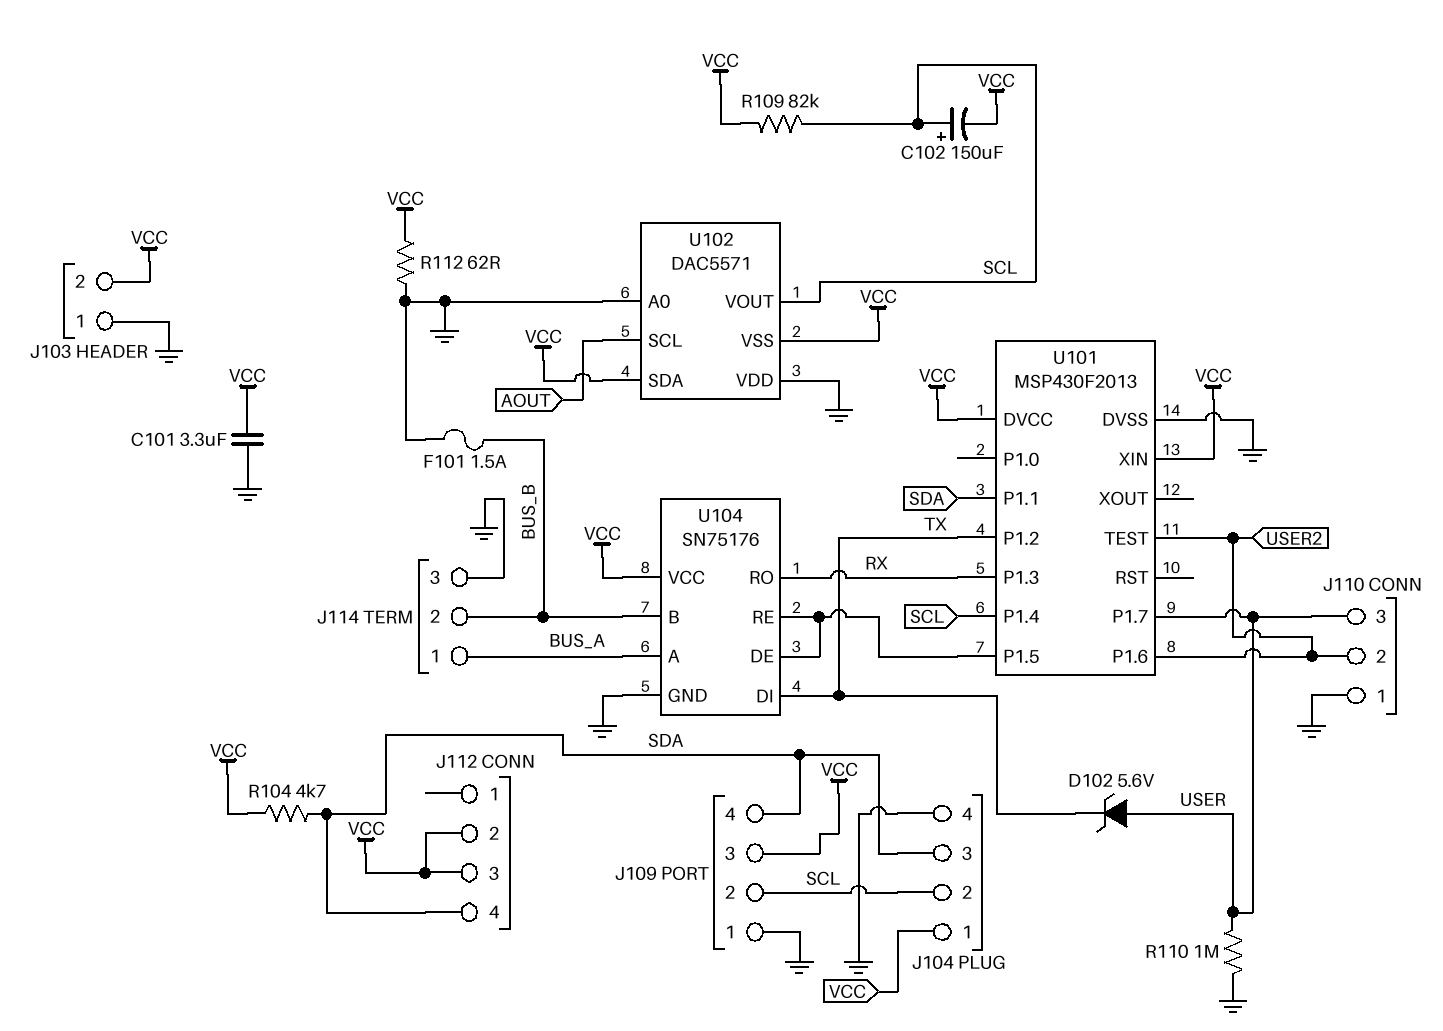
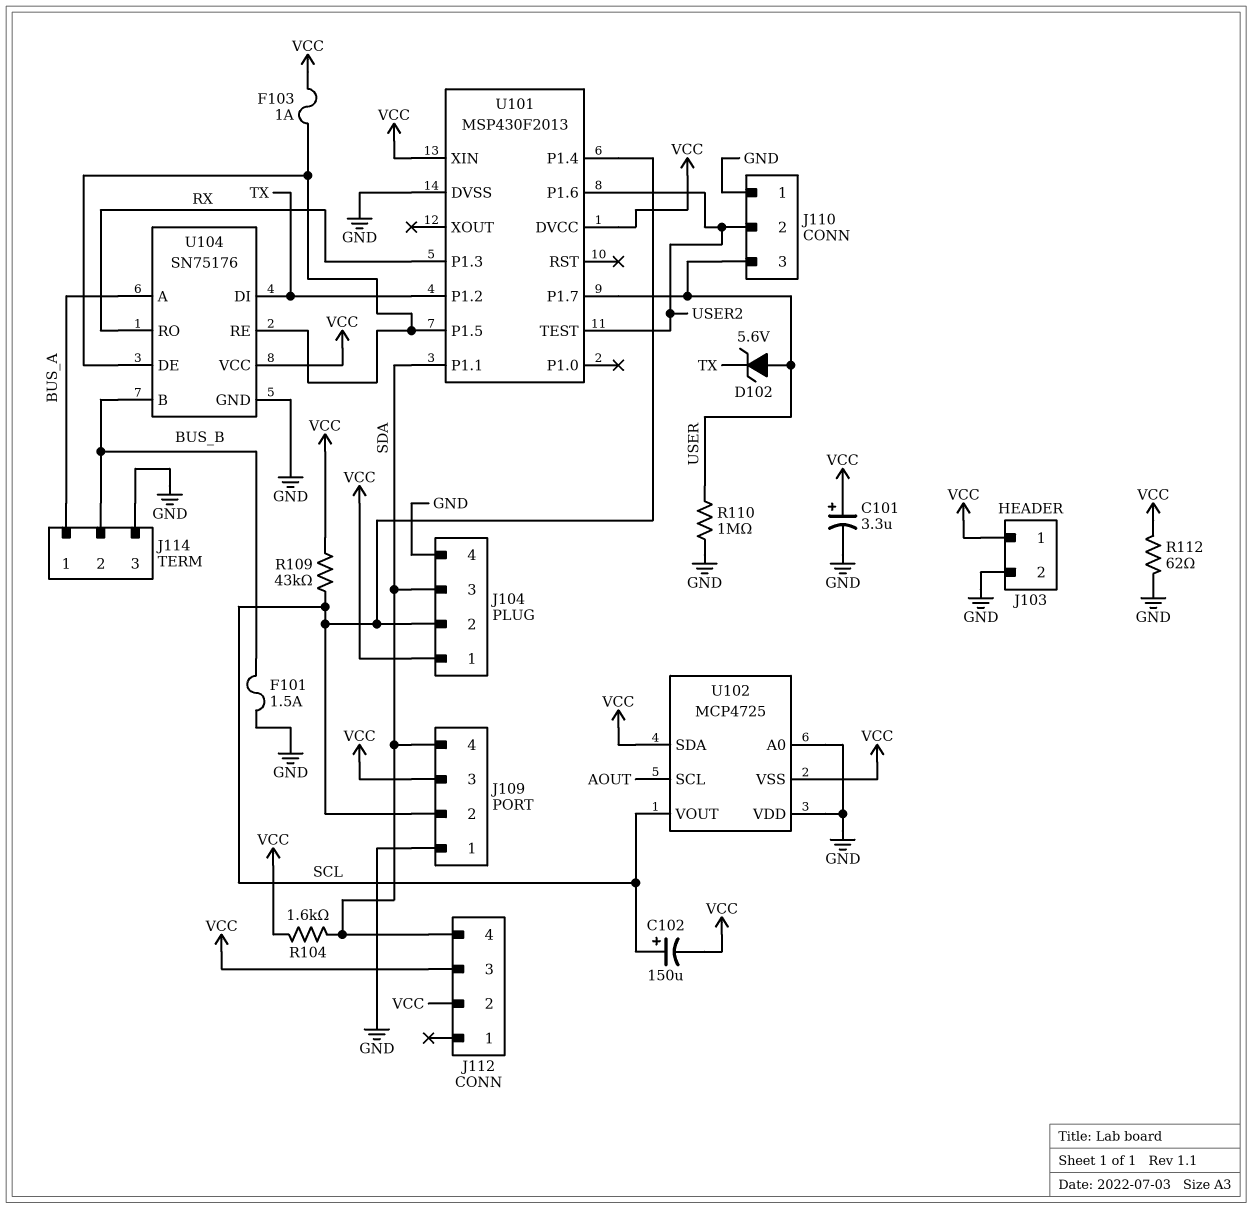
C101: 3.3uF (GND, VCC) -> 3.3uF (plus VCC, minus GND)
F103: none -> 1A (U101/P1.5, VCC)
J103 pin 1: GND -> VCC
J103 pin 2: VCC -> GND
R104: 4.7k (SDA, VCC) -> 1.6k (SDA, VCC)
R109: 82k (SCL, VCC) -> 43k (SCL, VCC)
U102: DAC5571 -> MCP4725

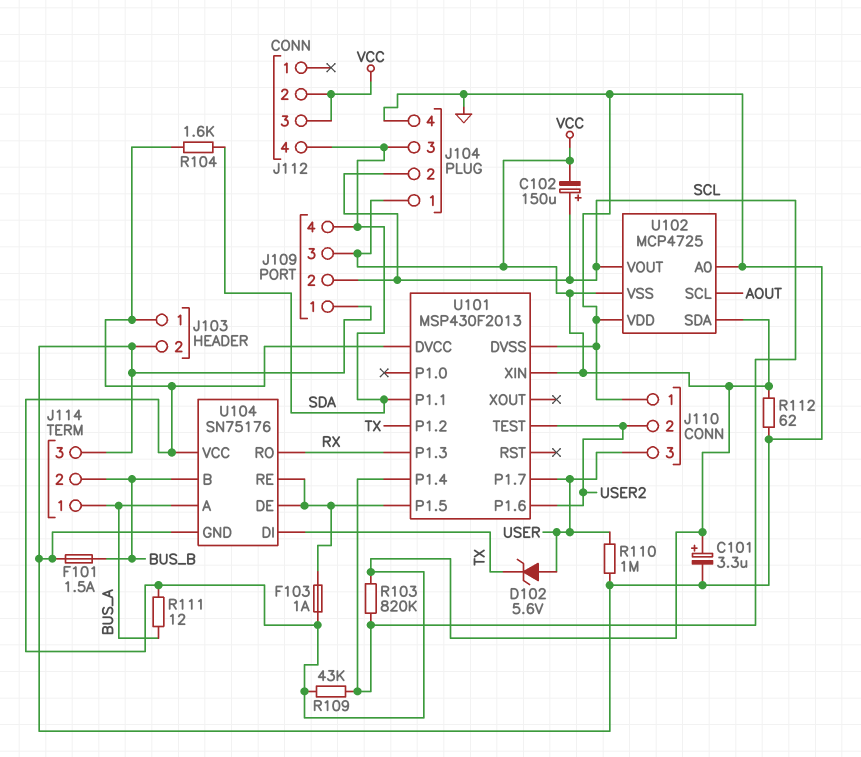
R103: none -> 820k (SCL, VCC)
R111: none -> 12 (BUS_A, VCC)

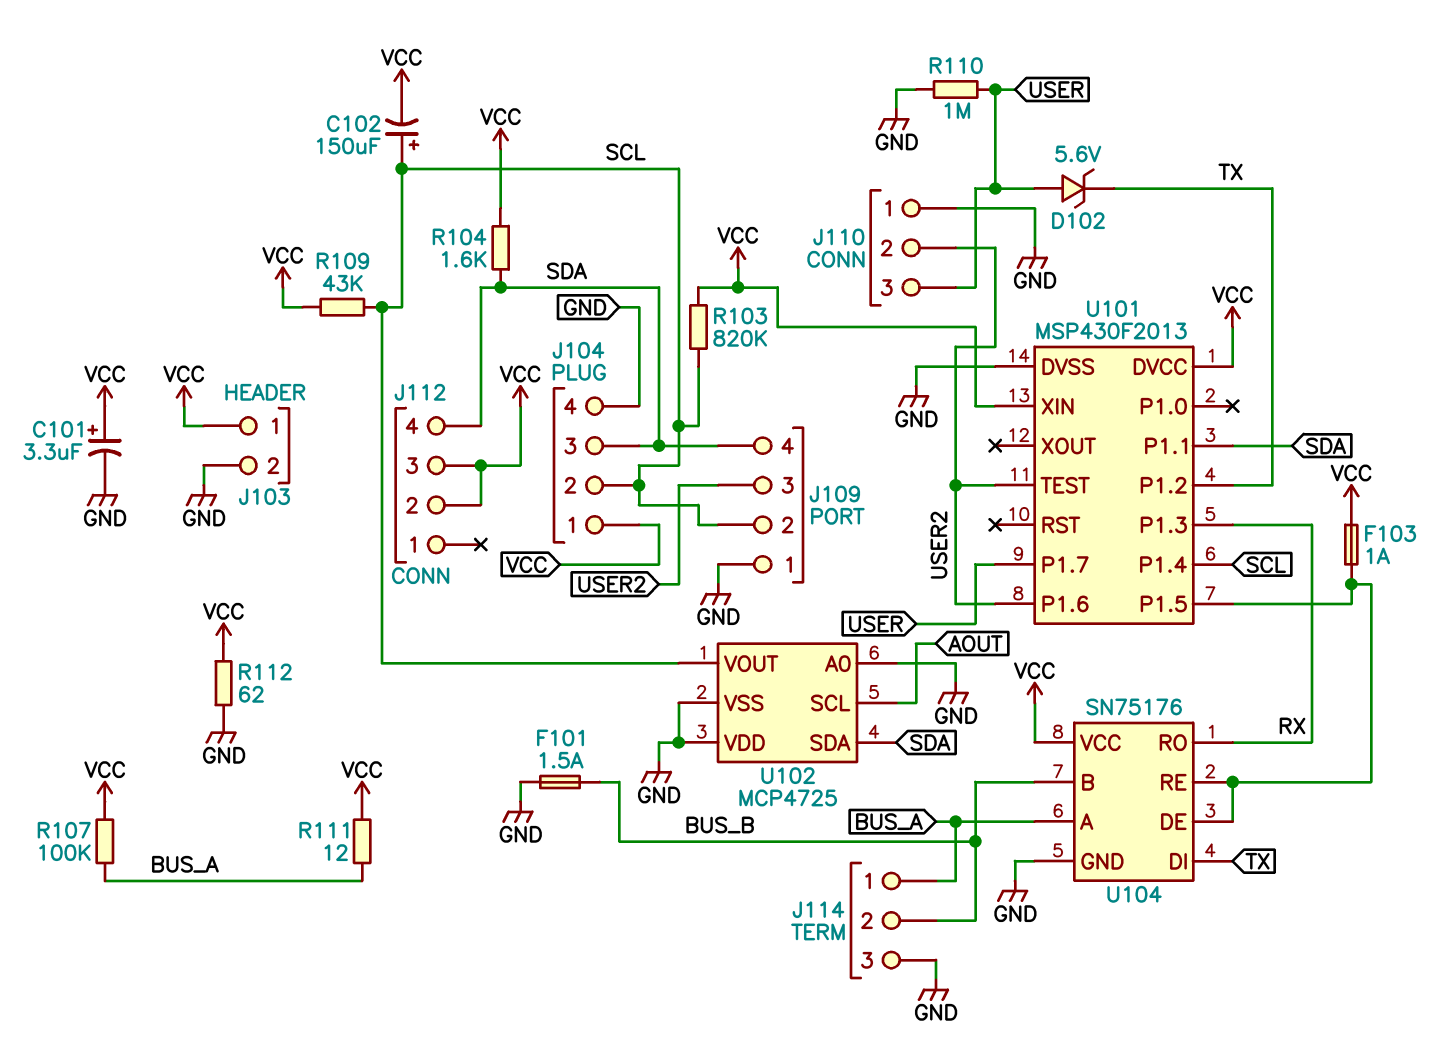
J109 pin 3: VCC -> USER2
R107: none -> 100k (BUS_A, VCC)
U102 pin SDA: VCC -> SDA
U102 pin VSS: VCC -> GND

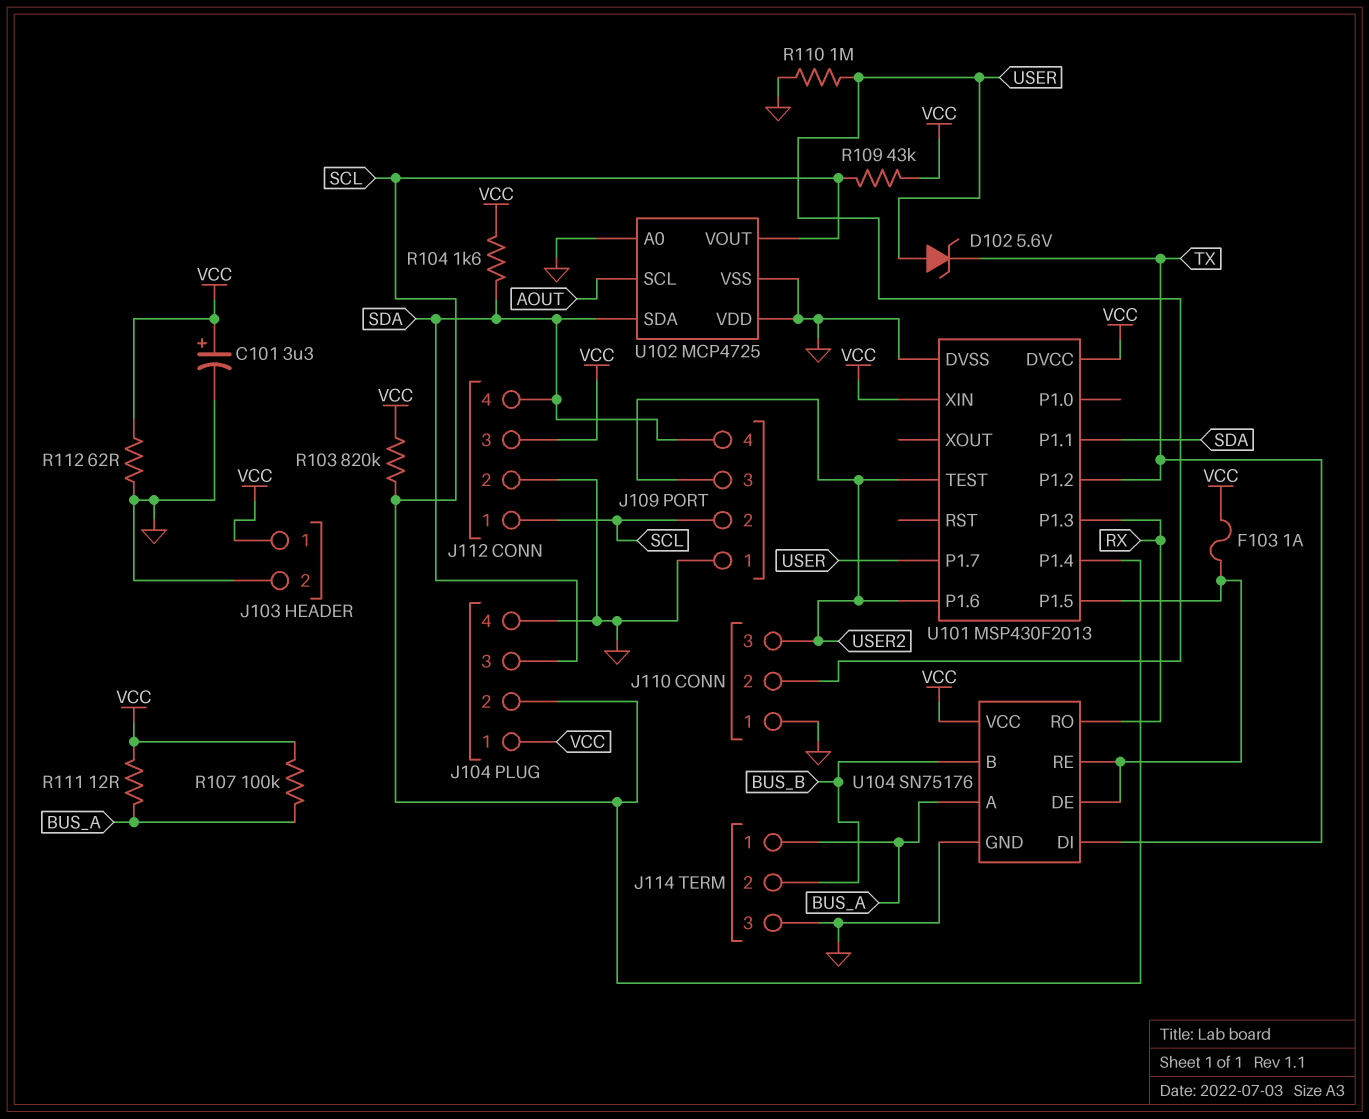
C102: 150uF (plus SCL, minus VCC) -> none
F101: 1.5A (BUS_B, GND) -> none
J110 pin 2: USER2 -> USER
J110 pin 3: USER -> USER2
J112 pin 1: none -> SCL
J112 pin 2: VCC -> GND

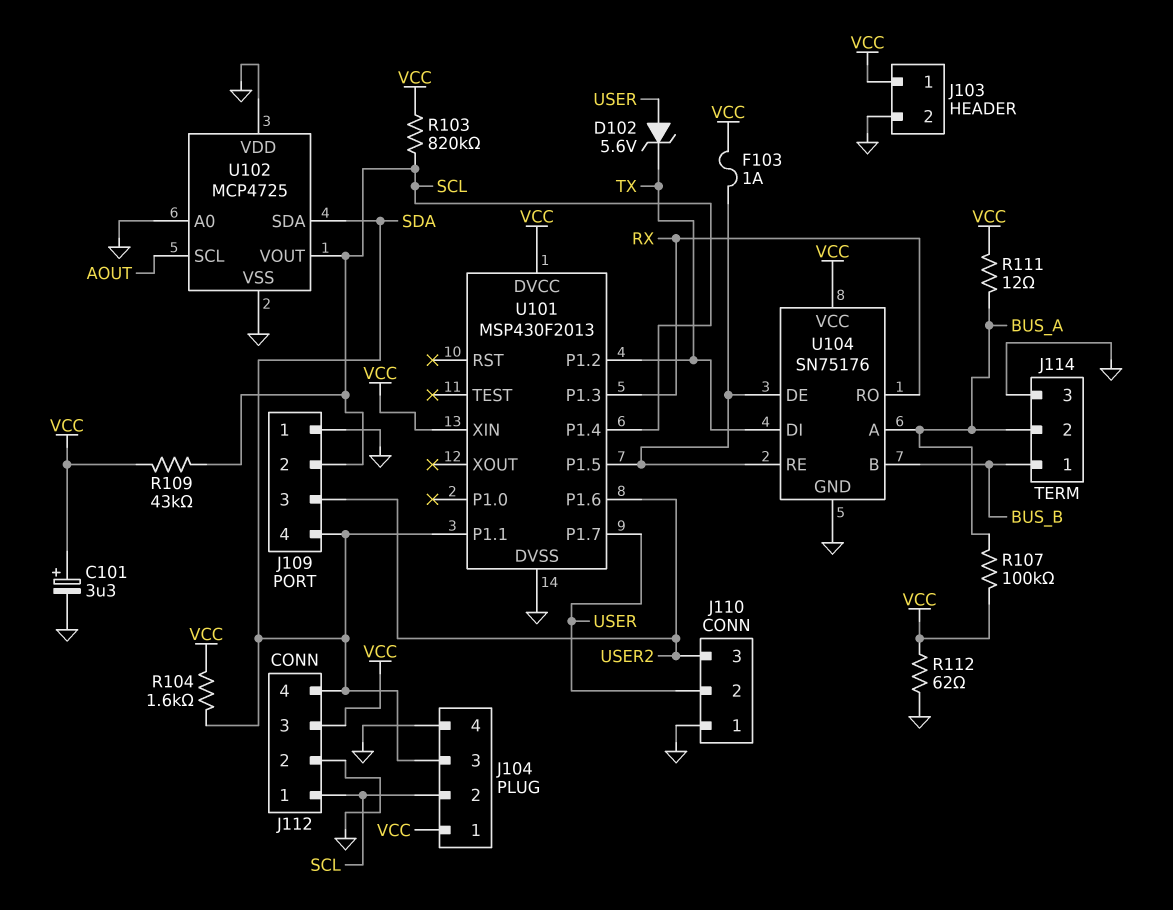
J114 pin 1: BUS_A -> BUS_B
J114 pin 2: BUS_B -> BUS_A
R110: 1M (GND, USER) -> none
U101 pin TEST: USER2 -> none

